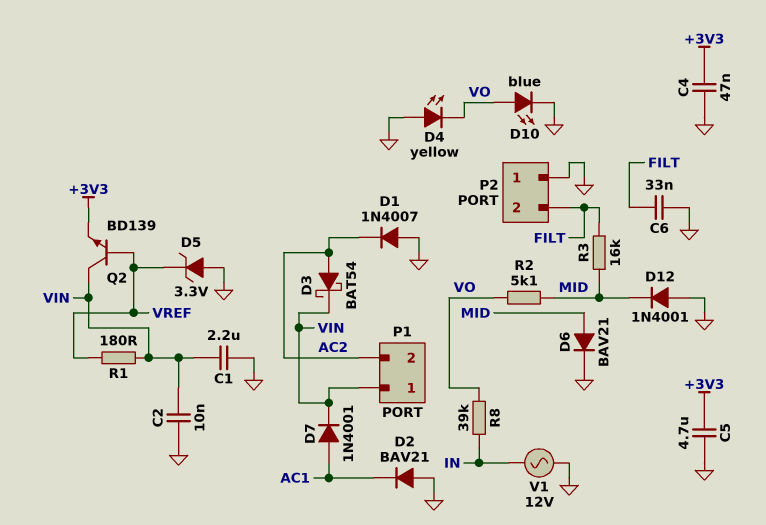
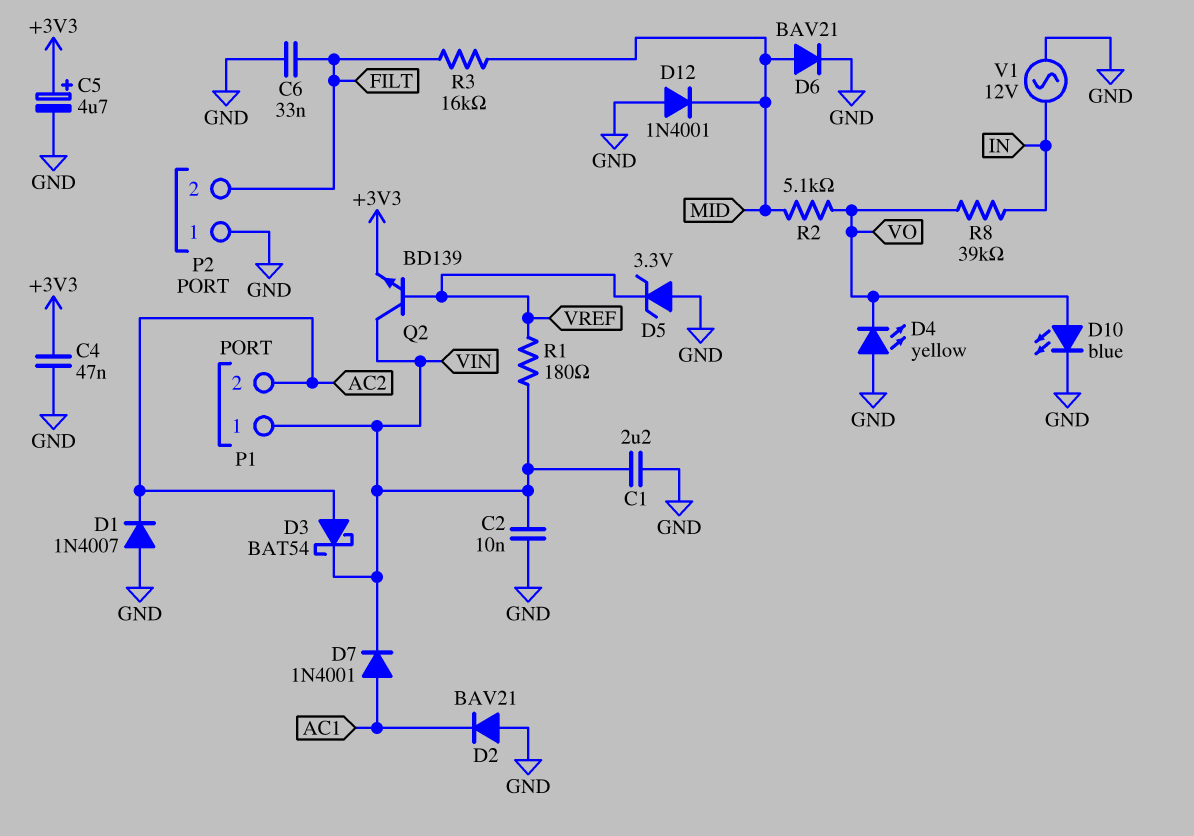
C5: 4.7uF (+3V3, GND) -> 4.7uF (plus +3V3, minus GND)

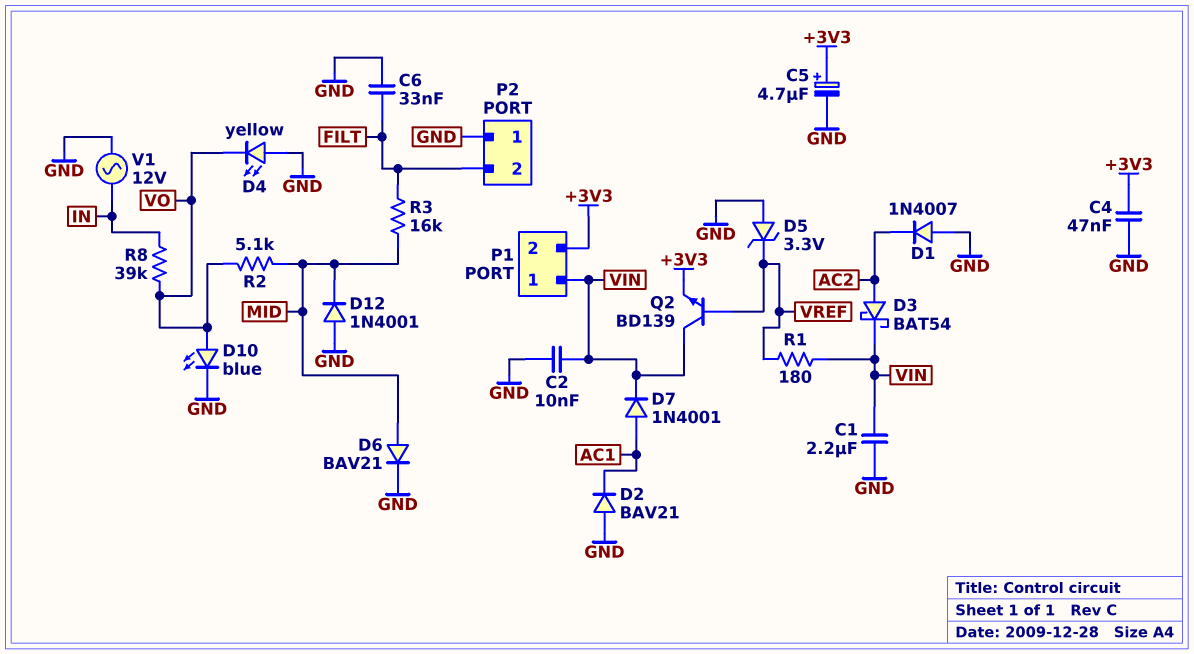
P1 pin 2: AC2 -> +3V3

